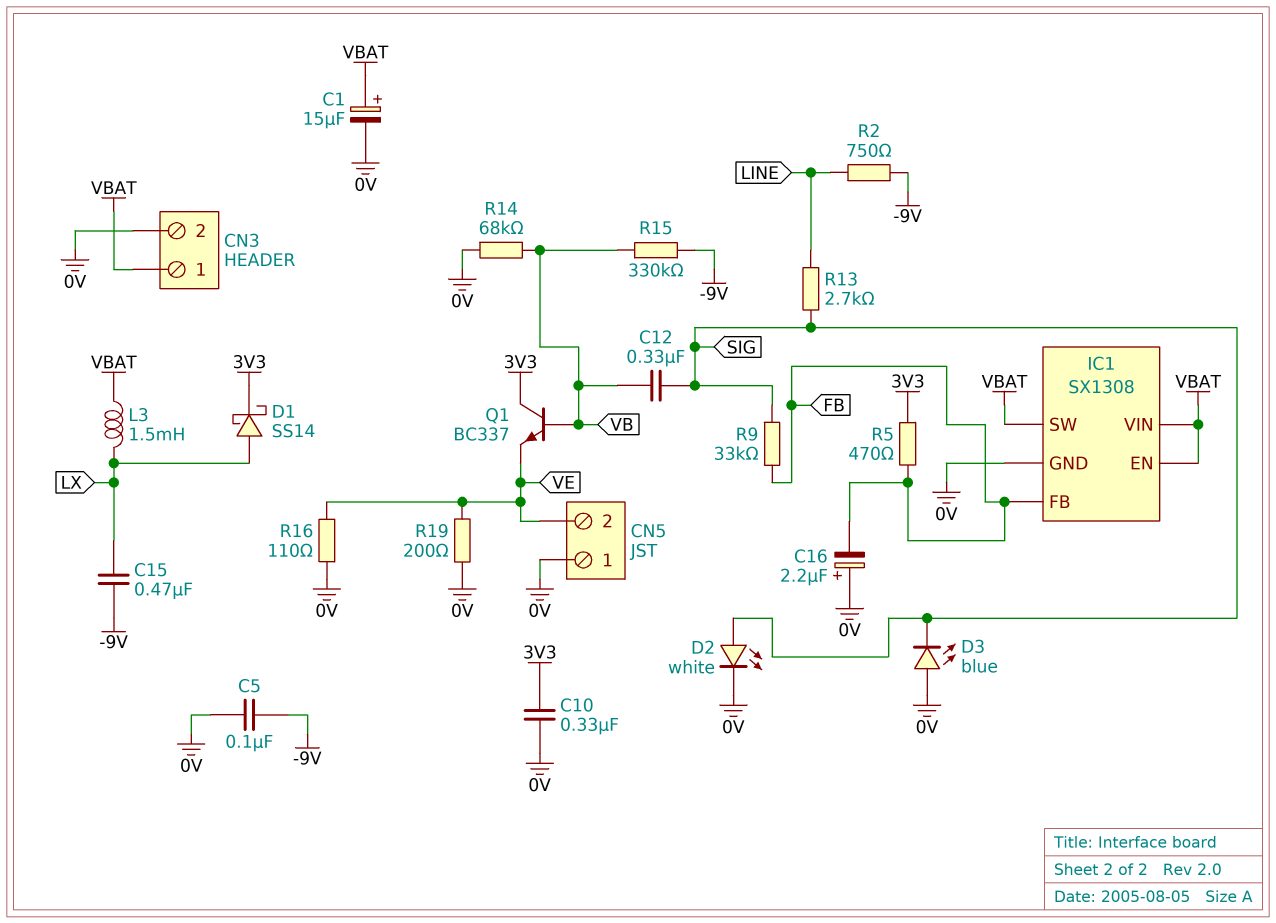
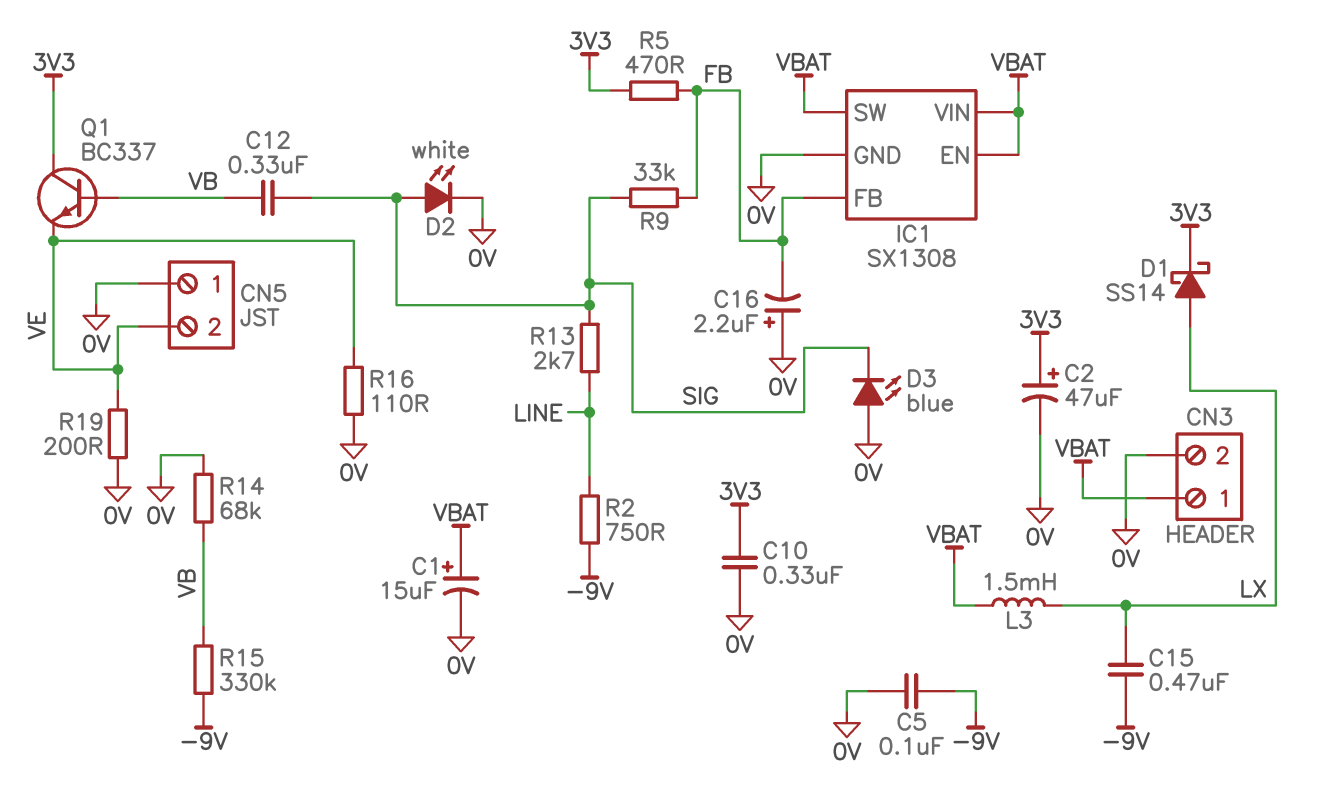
C2: none -> 47uF (plus 3V3, minus 0V)

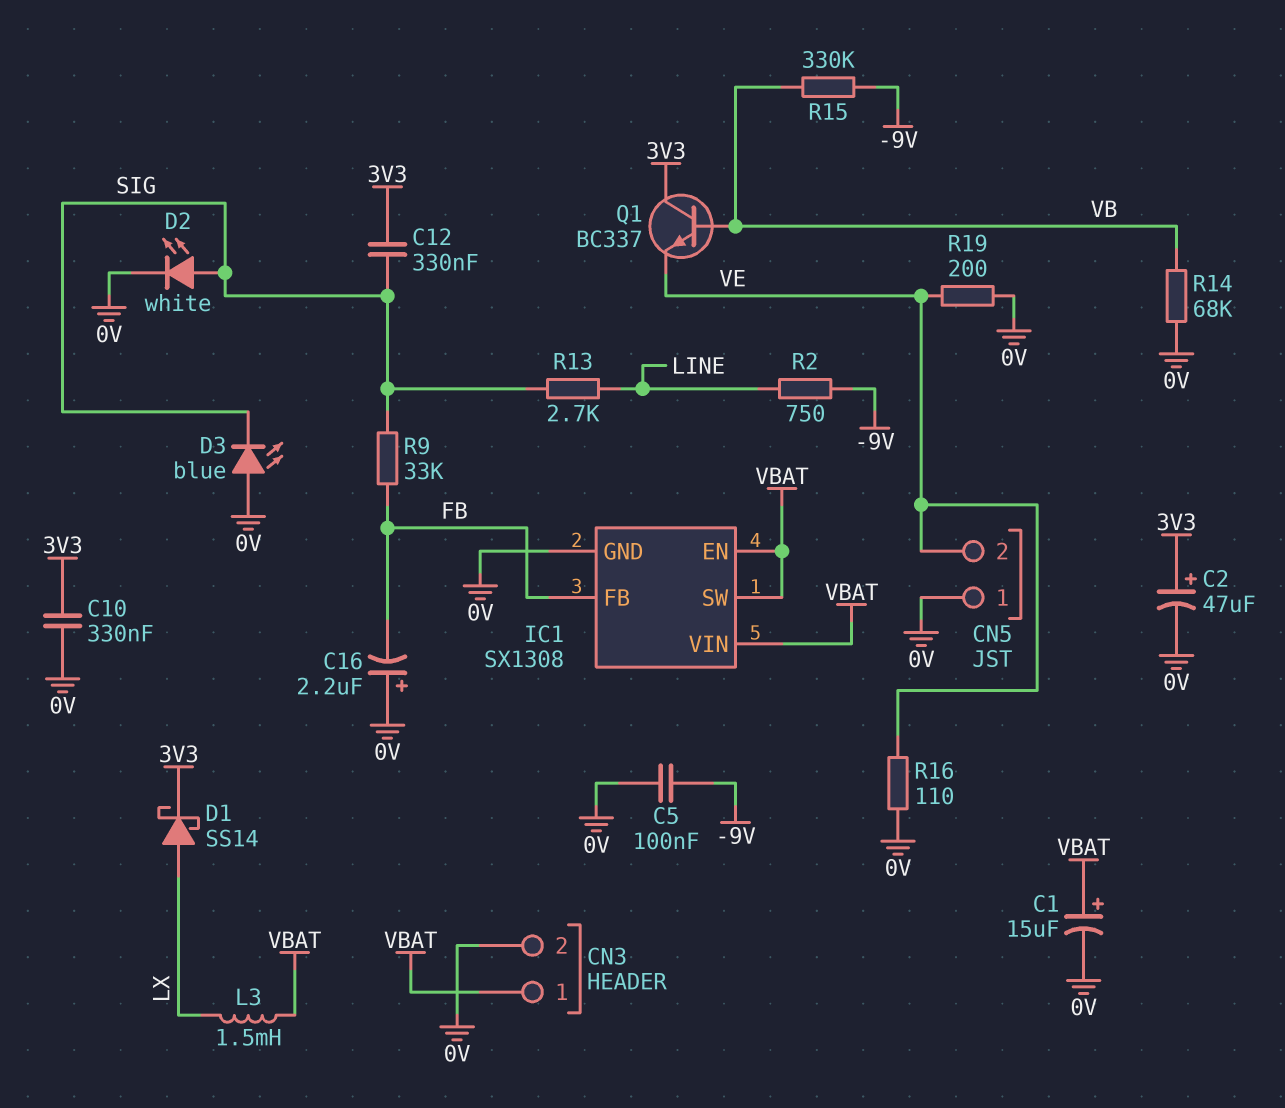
C12: 330nF (SIG, VB) -> 330nF (3V3, SIG)
C15: 470nF (-9V, LX) -> none
R5: 470 (3V3, FB) -> none

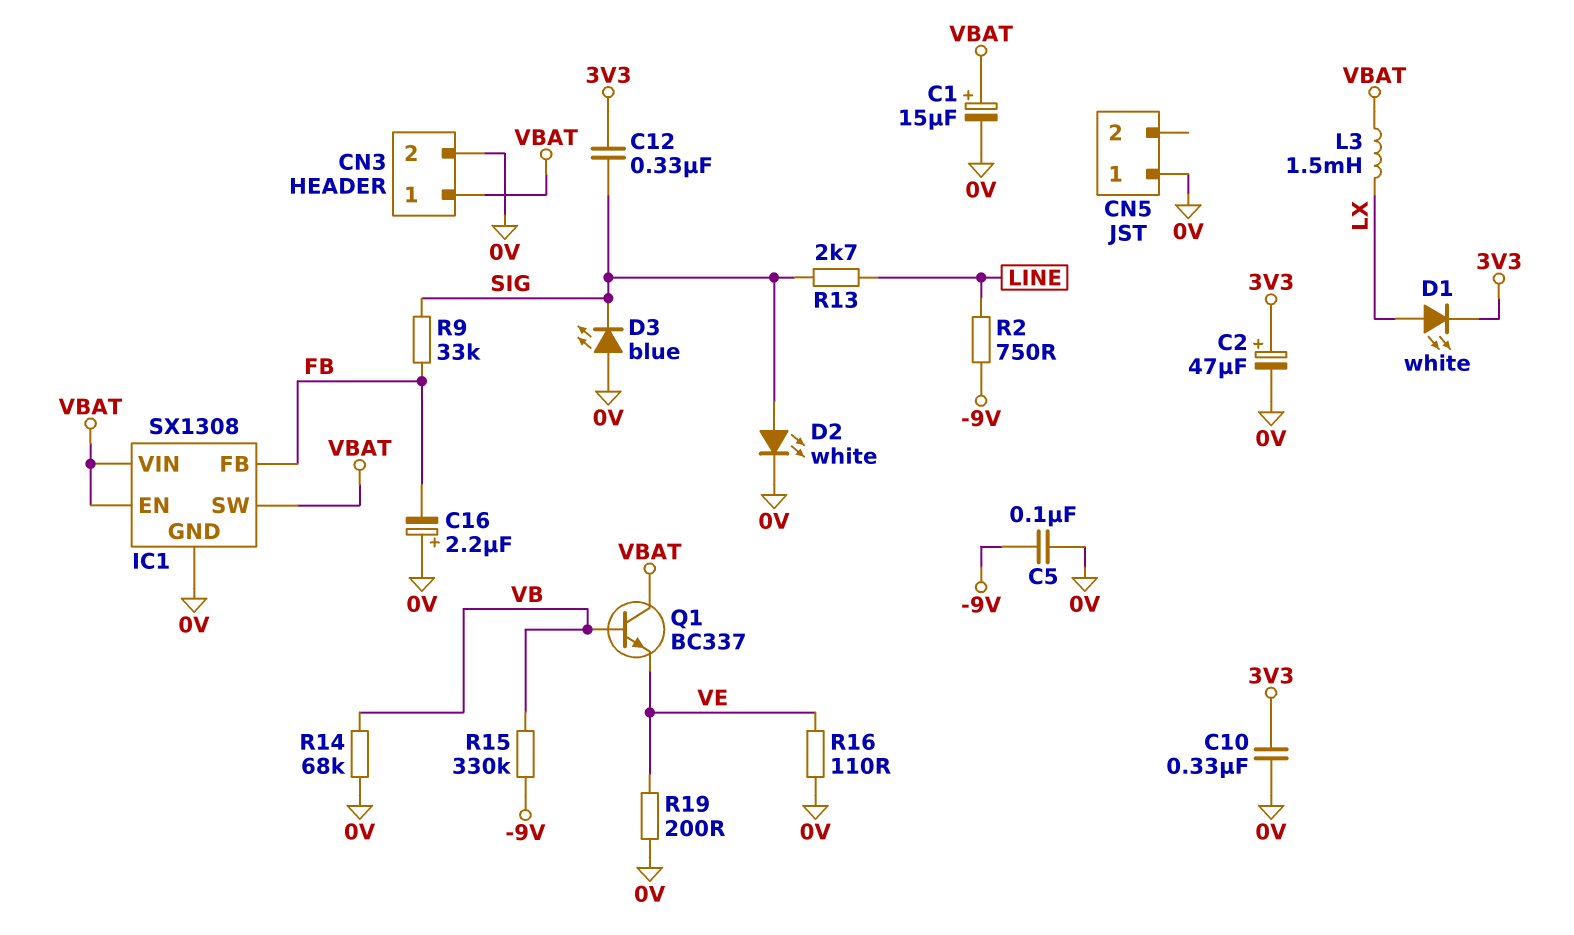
CN5 pin 2: VE -> none
D1: schottky SS14 (A LX, K 3V3) -> LED white (A LX, K 3V3)
Q1: NPN BC337 (B VB, C 3V3, E VE) -> NPN BC337 (B VB, C VBAT, E VE)

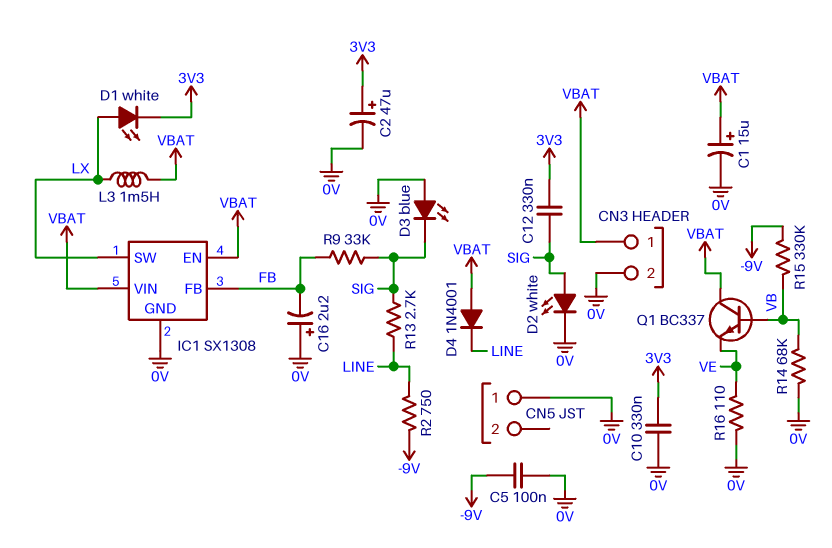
D4: none -> diode 1N4001 (A VBAT, K LINE)
IC1 pin SW: VBAT -> LX
R19: 200 (0V, VE) -> none

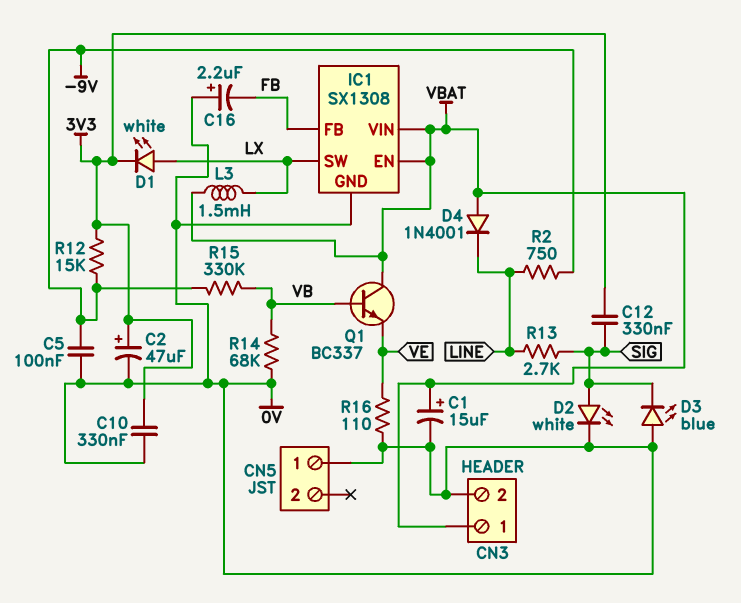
R9: 33k (FB, SIG) -> none
R12: none -> 15k (-9V, 3V3)

